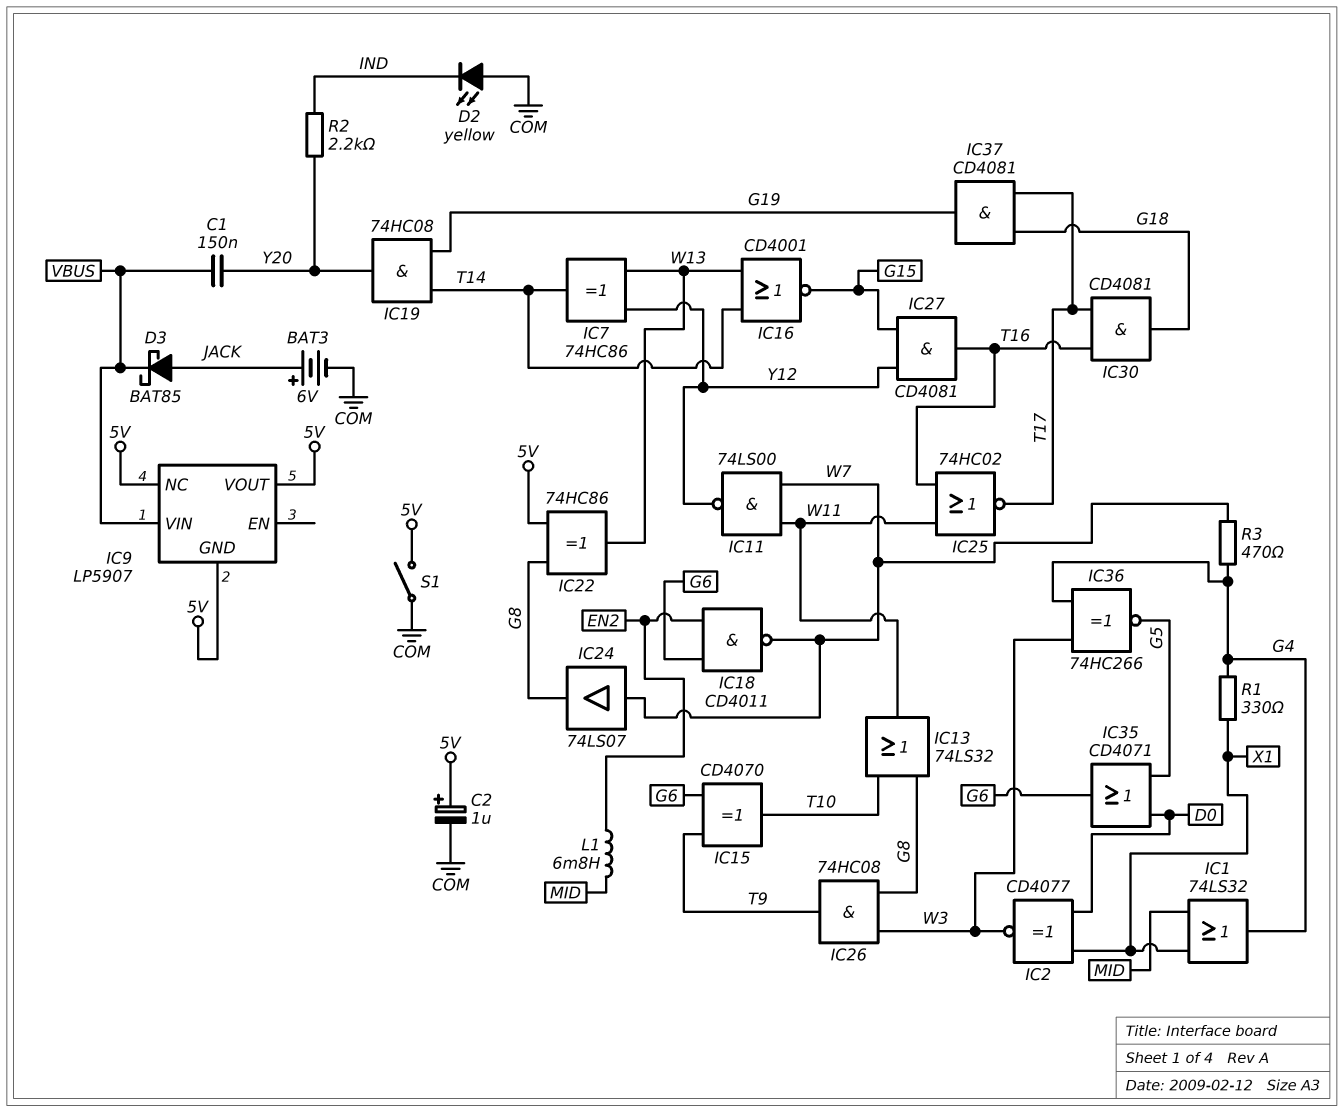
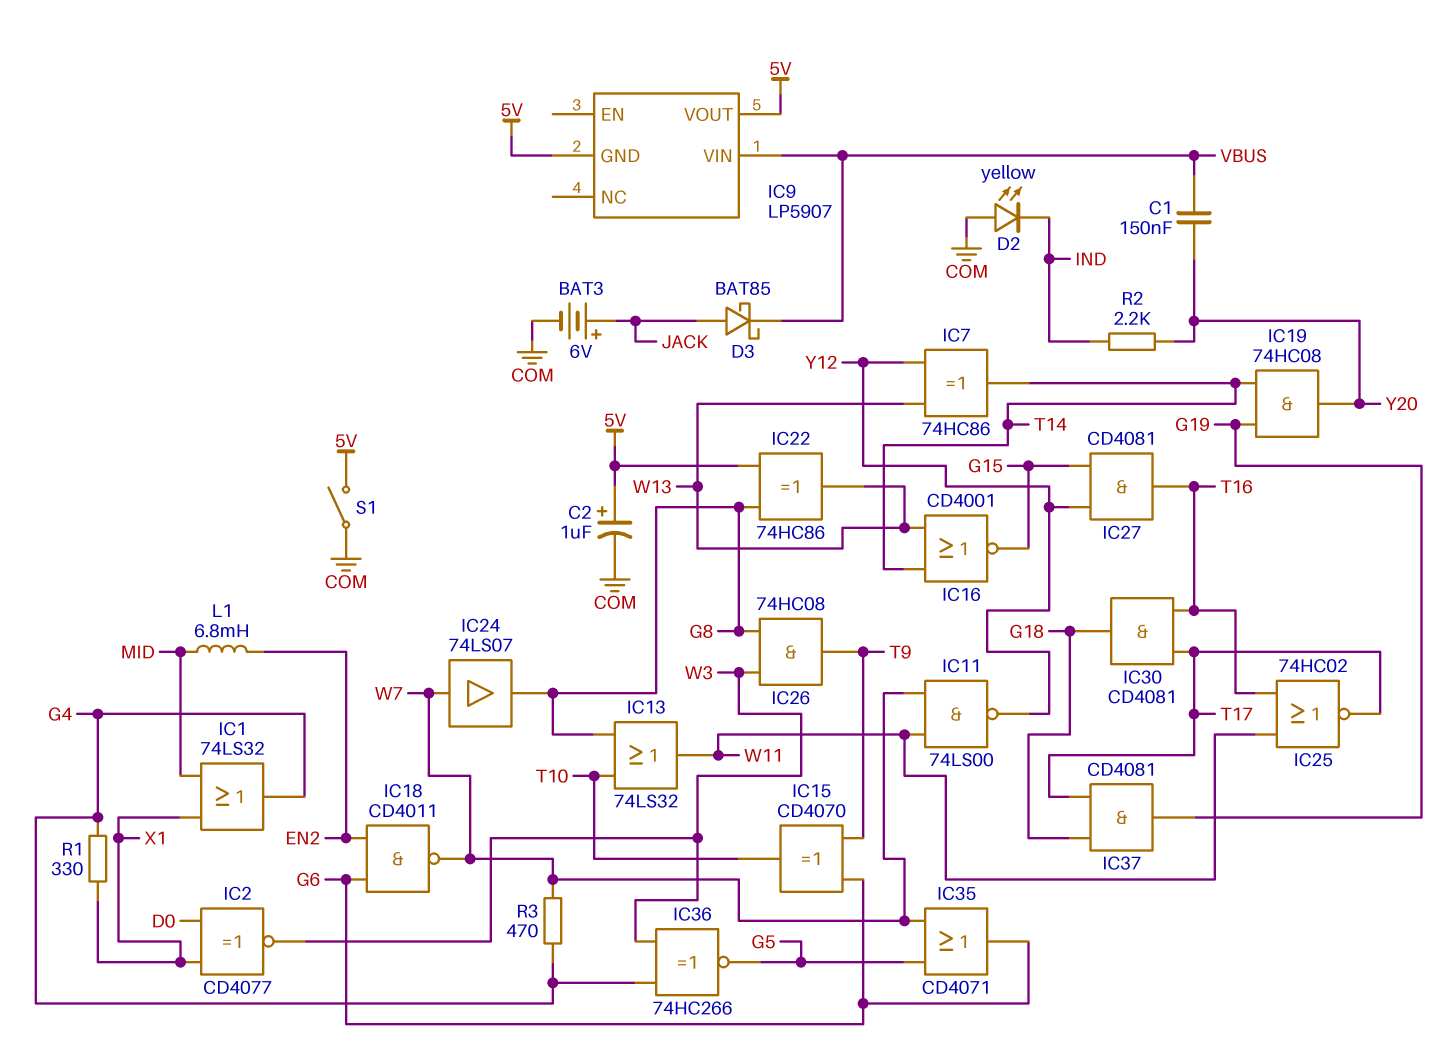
IC9 pin NC: 5V -> none
IC35: OR CD4071 (in D0, in G5, out G6) -> OR CD4071 (in G5, in W7, out G6)

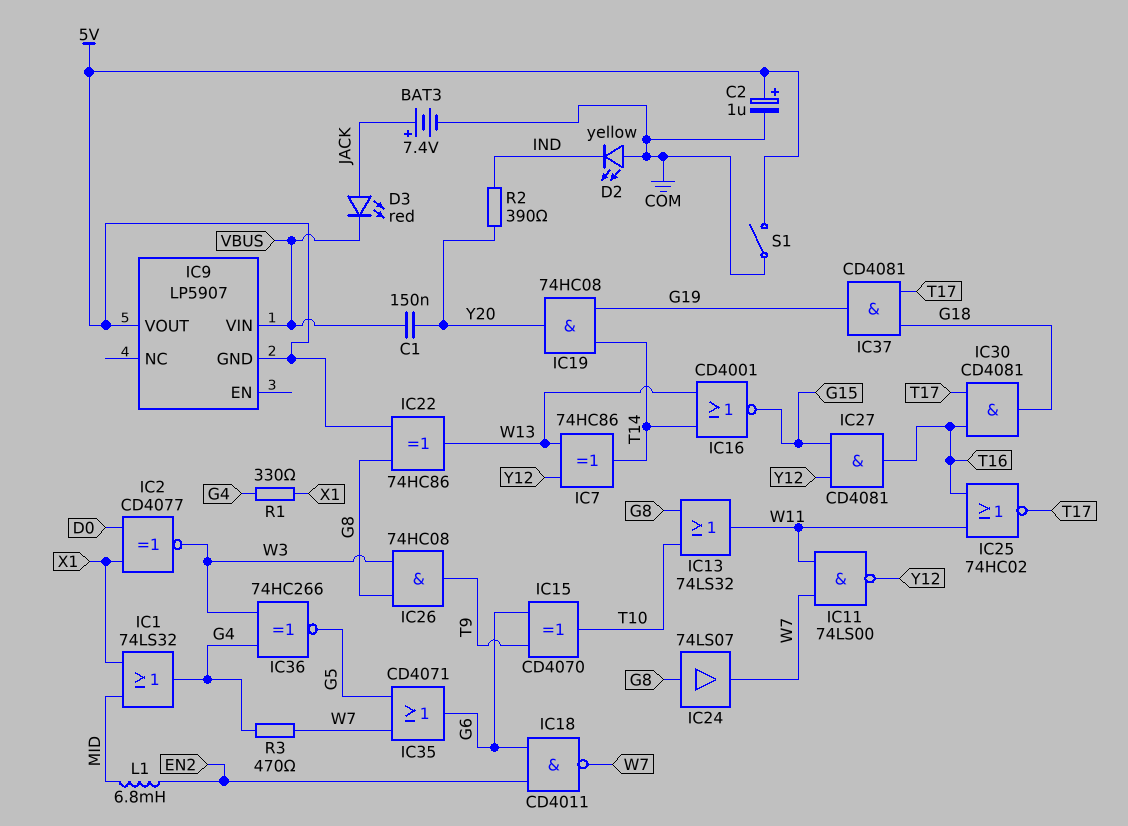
BAT3: 6V (plus JACK, minus COM) -> 7.4V (plus JACK, minus COM)
D3: schottky BAT85 (A JACK, K VBUS) -> LED red (A JACK, K VBUS)
IC24: buffer 74LS07 (in W7, out G8) -> buffer 74LS07 (in G8, out W7)
R2: 2.2k (IND, Y20) -> 390 (IND, Y20)

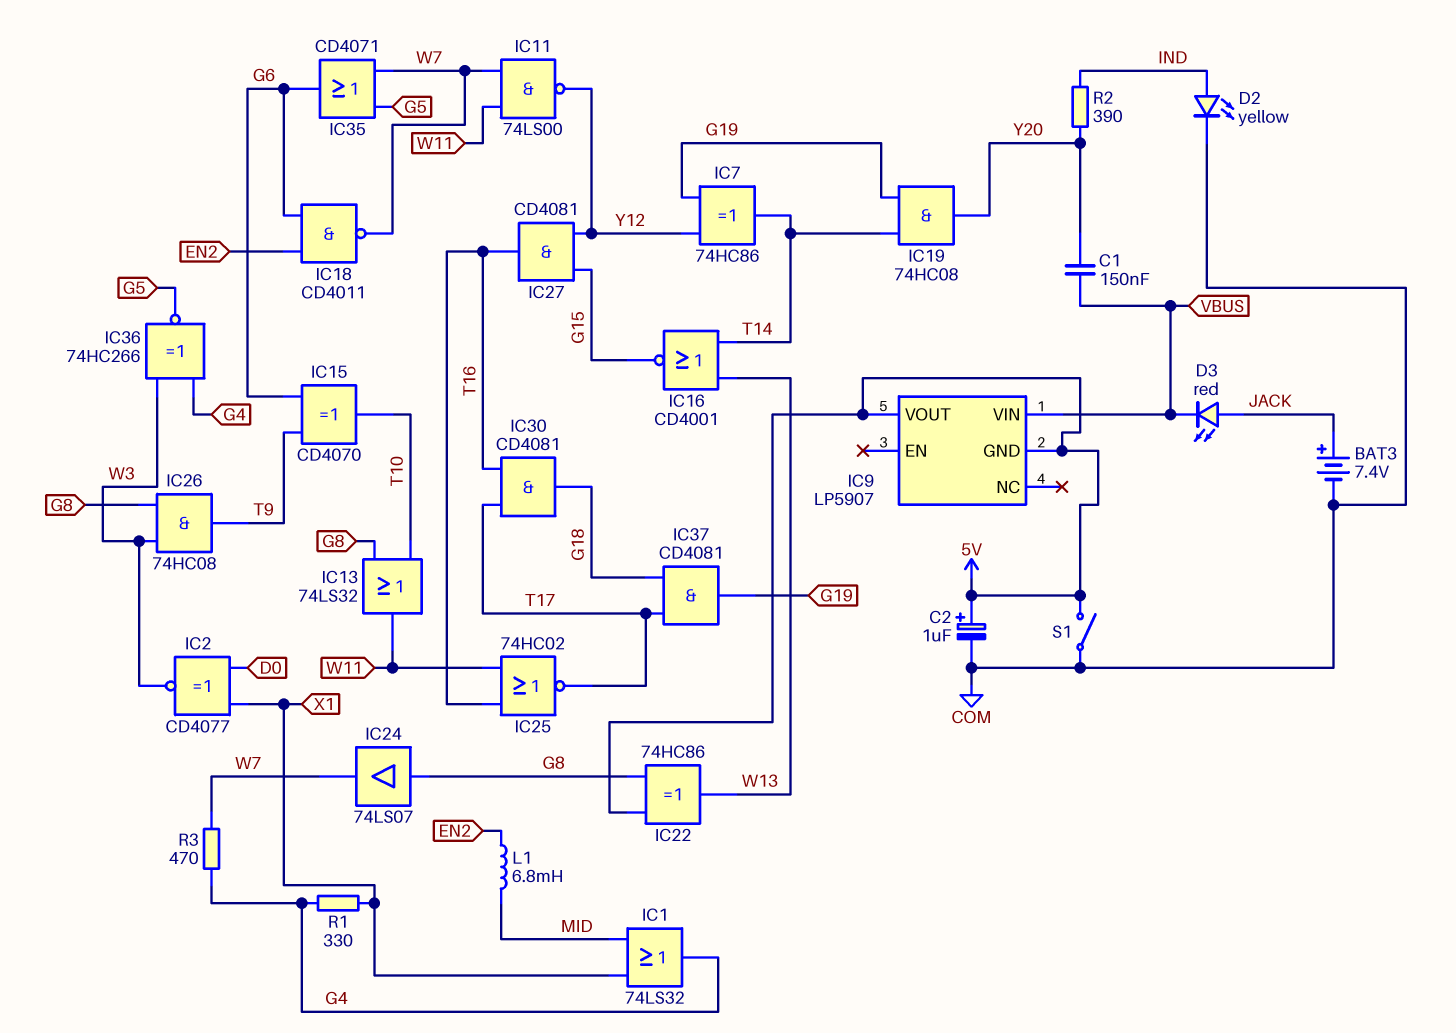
D2: LED yellow (A COM, K IND) -> LED yellow (A IND, K COM)
IC7: XOR 74HC86 (in W13, in Y12, out T14) -> XOR 74HC86 (in G19, in Y12, out T14)

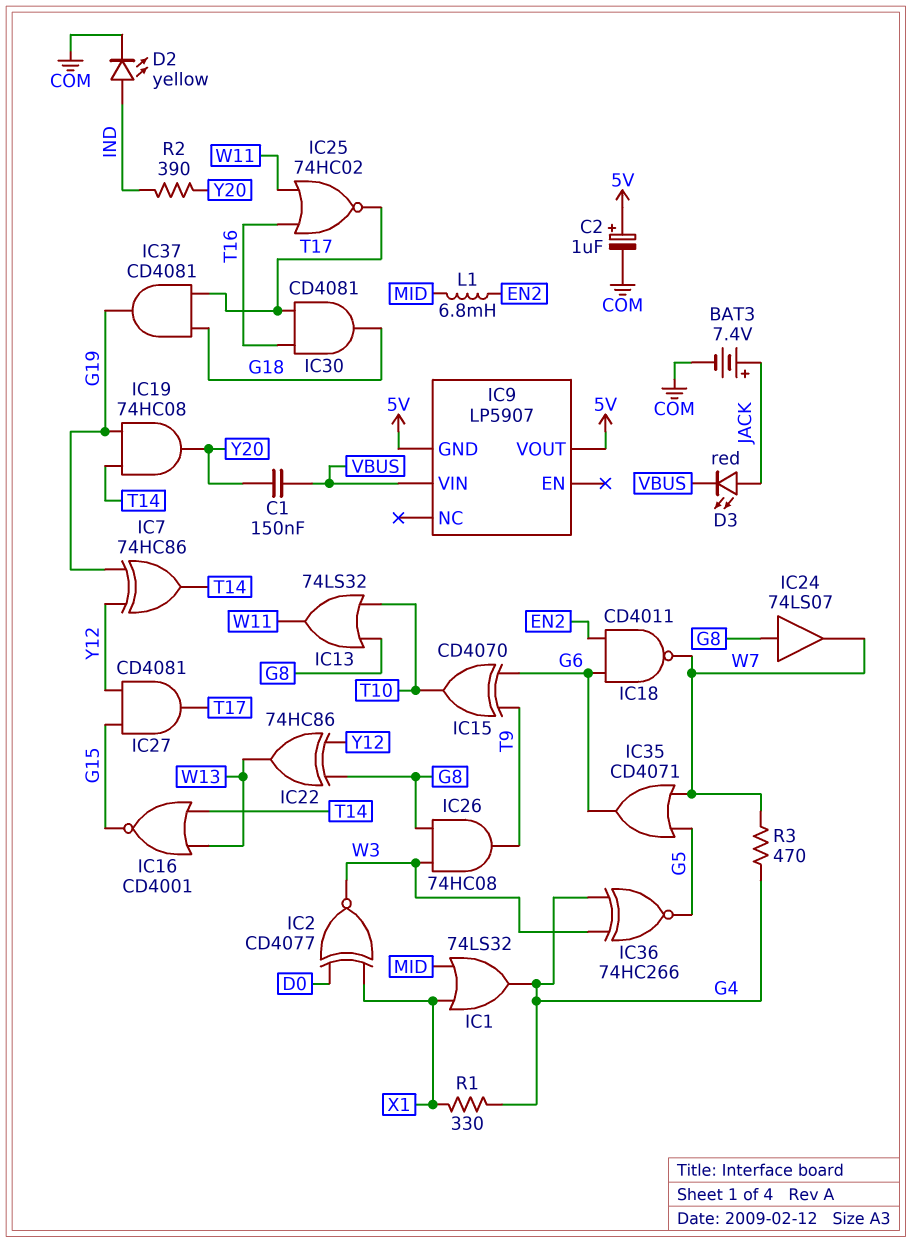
IC11: NAND 74LS00 (in W7, in W11, out Y12) -> none
IC22: XOR 74HC86 (in 5V, in G8, out W13) -> XOR 74HC86 (in G8, in Y12, out W13)
IC27: AND CD4081 (in G15, in Y12, out T16) -> AND CD4081 (in G15, in Y12, out T17)
S1: switch (5V, COM) -> none

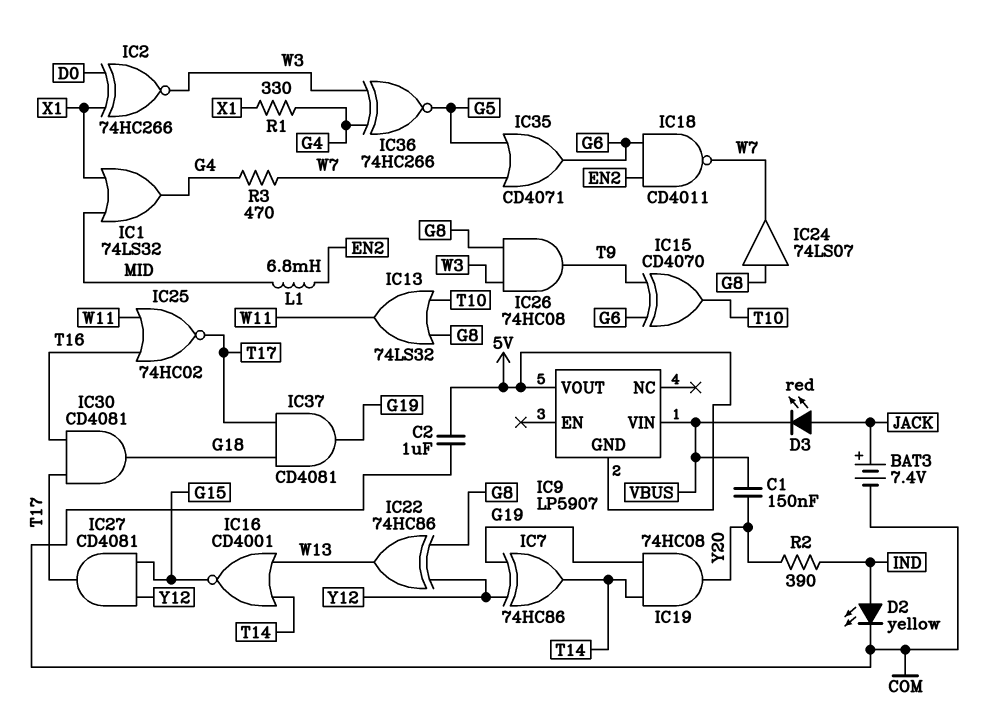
C2: 1uF (plus 5V, minus COM) -> 1uF (5V, COM)
IC2: XNOR CD4077 (in D0, in X1, out W3) -> XNOR 74HC266 (in D0, in X1, out W3)

